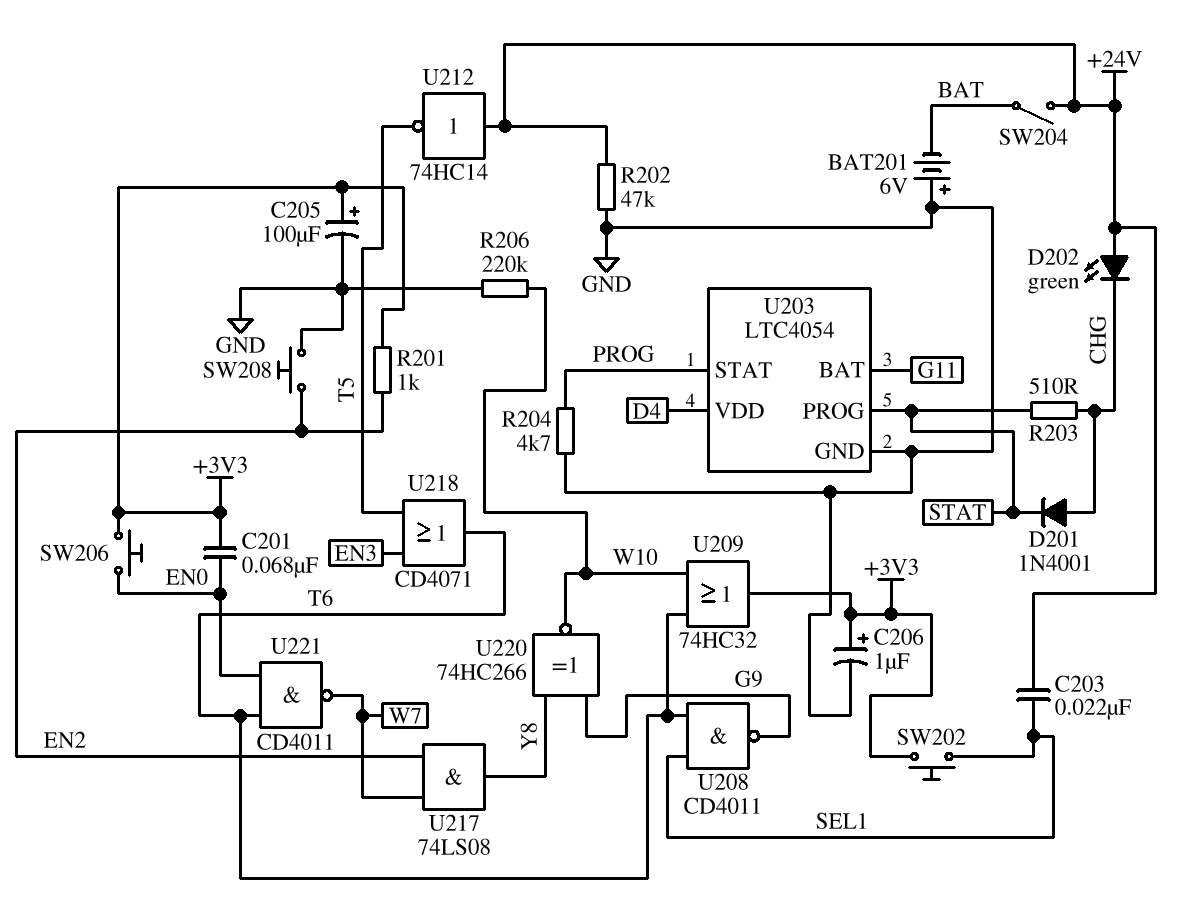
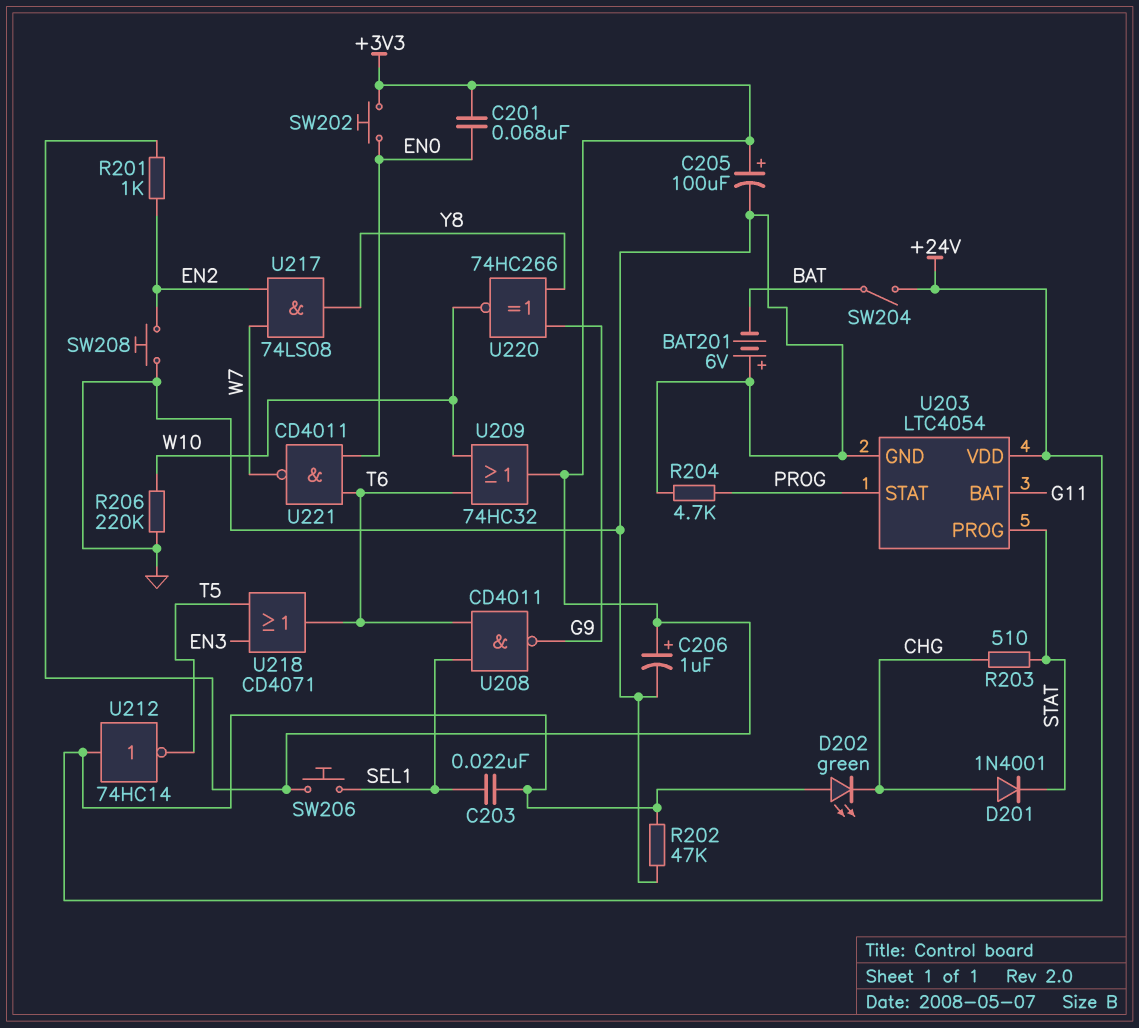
SW202: button (+3V3, SEL1) -> button (+3V3, EN0)
SW206: button (+3V3, EN0) -> button (+3V3, SEL1)
U203 pin VDD: D4 -> +24V

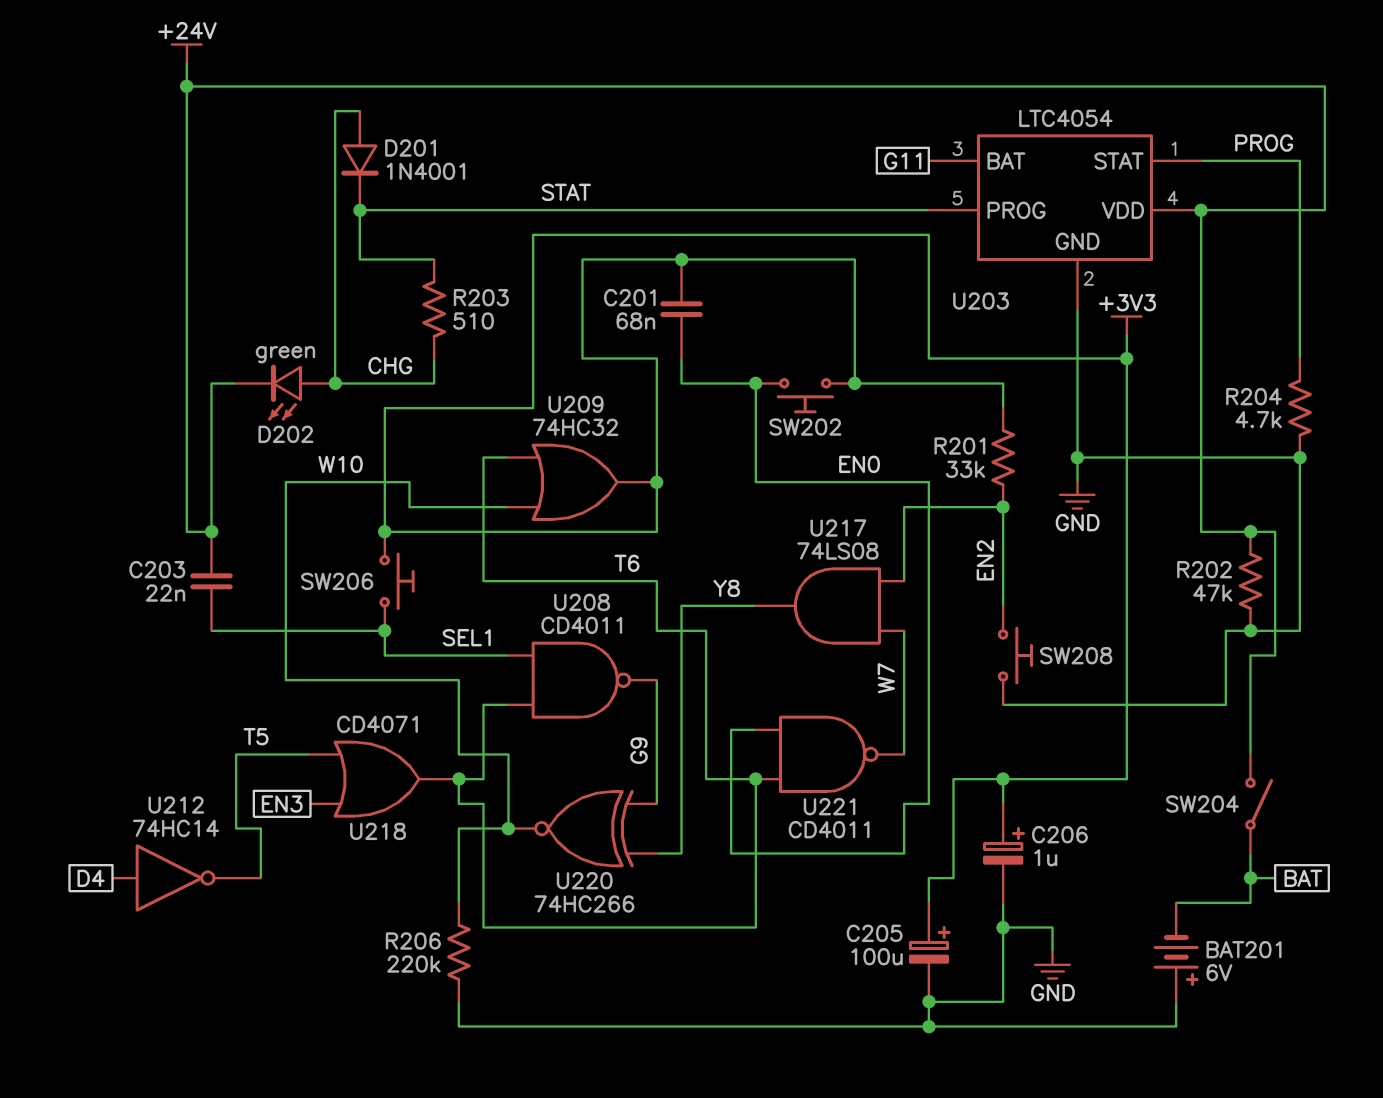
D202: LED green (A +24V, K CHG) -> LED green (A CHG, K +24V)
R201: 1k (+3V3, EN2) -> 33k (+3V3, EN2)
U212: NOT 74HC14 (in +24V, out T5) -> NOT 74HC14 (in D4, out T5)

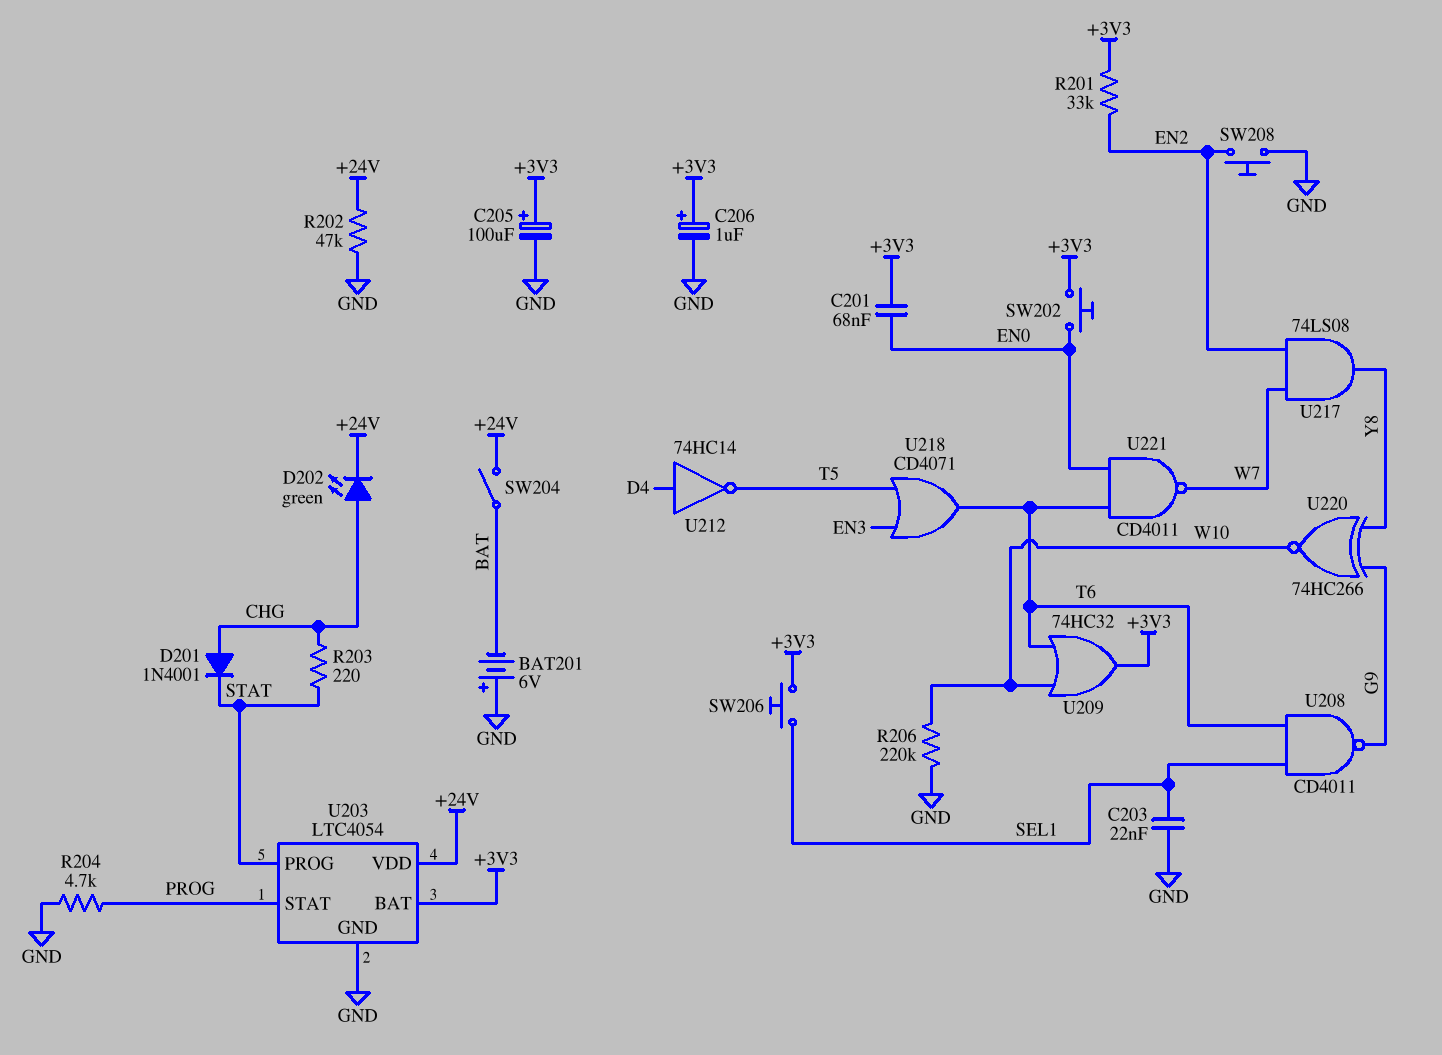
C203: 22nF (+24V, SEL1) -> 22nF (GND, SEL1)
R203: 510 (CHG, STAT) -> 220 (CHG, STAT)
U203 pin BAT: G11 -> +3V3

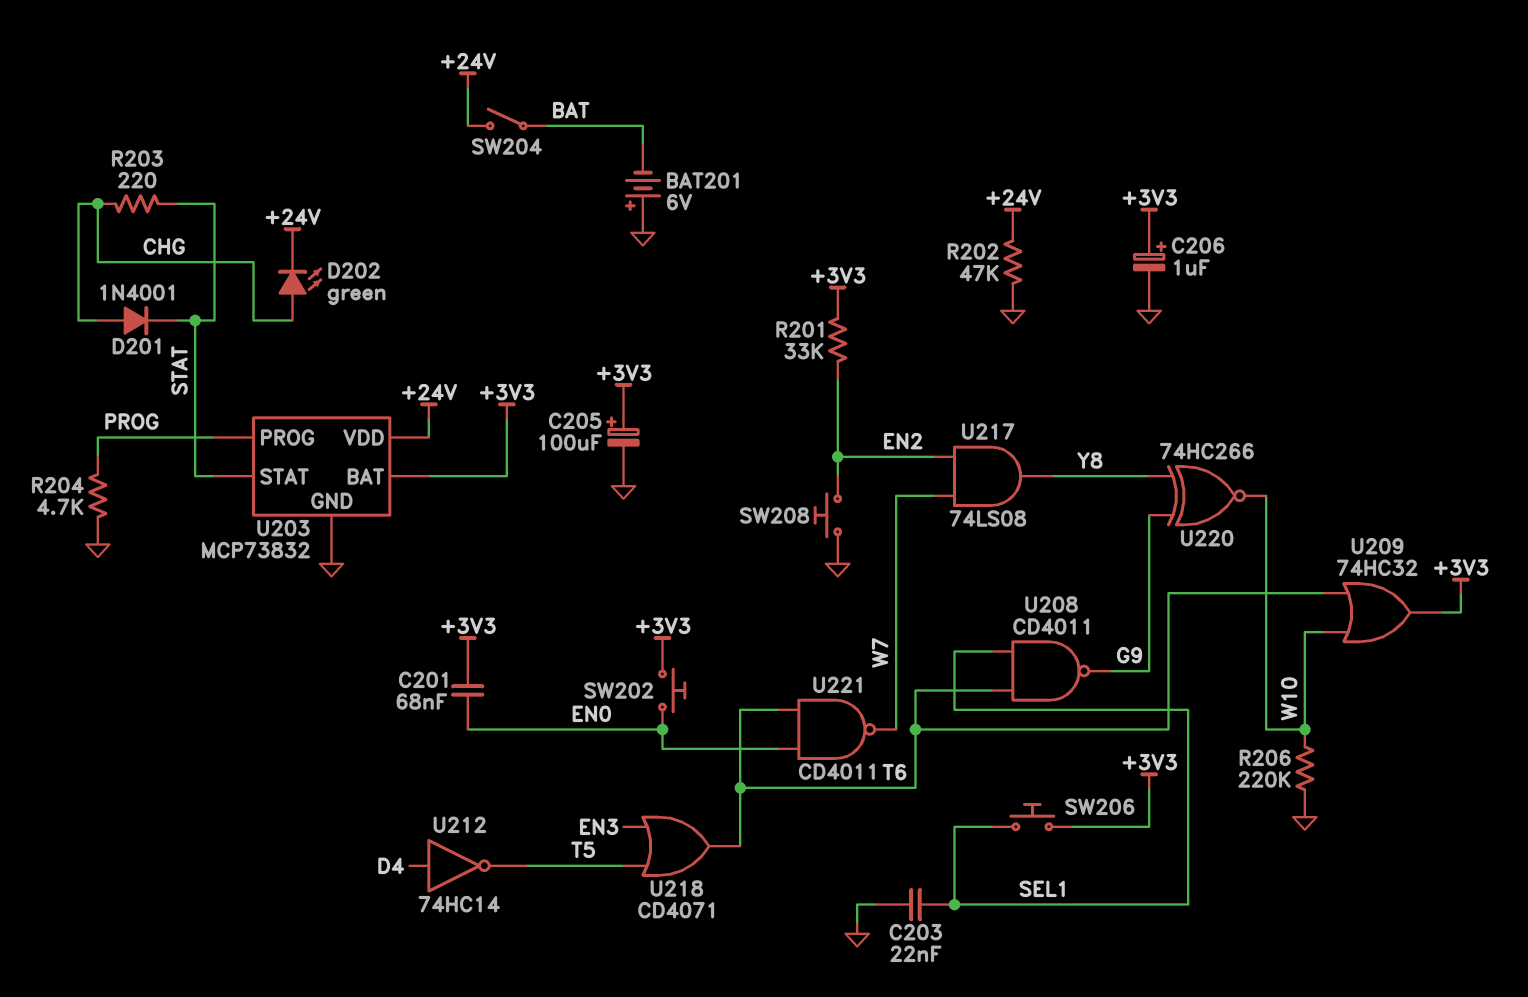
U203: LTC4054 -> MCP73832
U203 pin PROG: STAT -> PROG
U203 pin STAT: PROG -> STAT

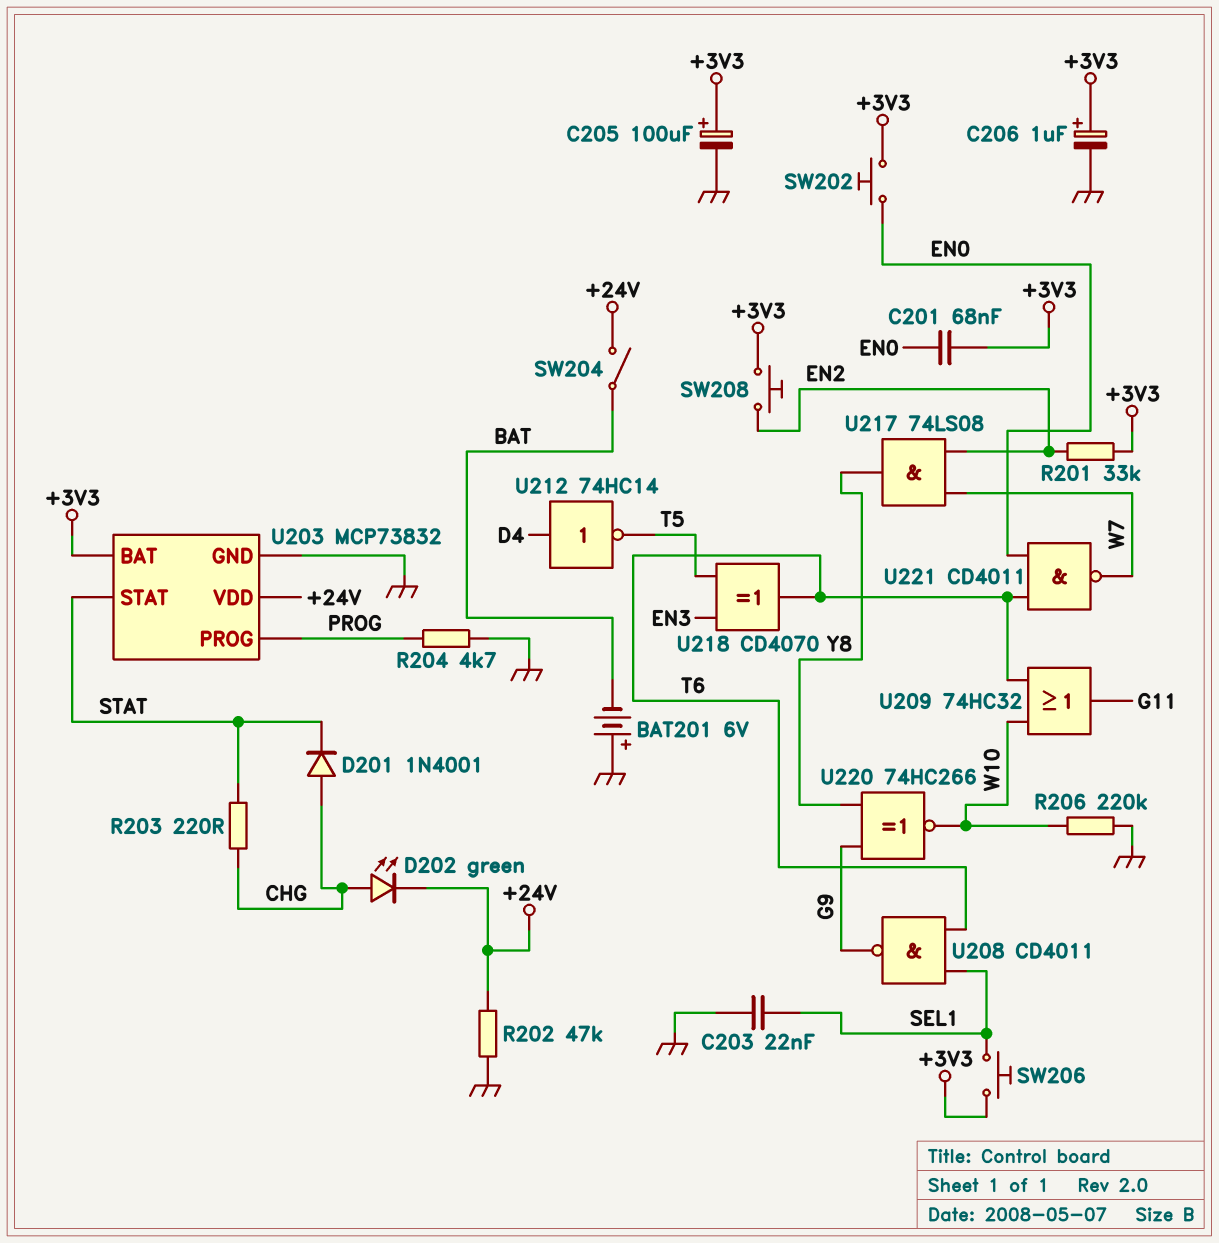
SW208: button (EN2, GND) -> button (+3V3, EN2)
U209: OR 74HC32 (in T6, in W10, out +3V3) -> OR 74HC32 (in T6, in W10, out G11)
U218: OR CD4071 (in EN3, in T5, out T6) -> XOR CD4070 (in EN3, in T5, out T6)

